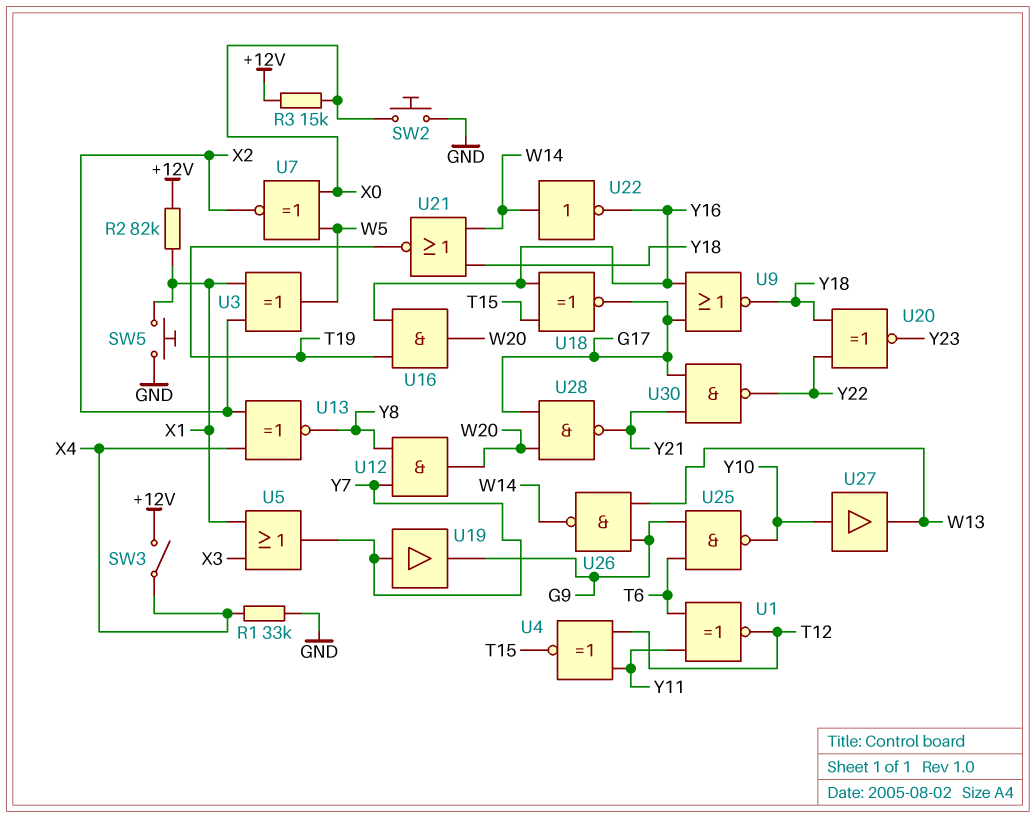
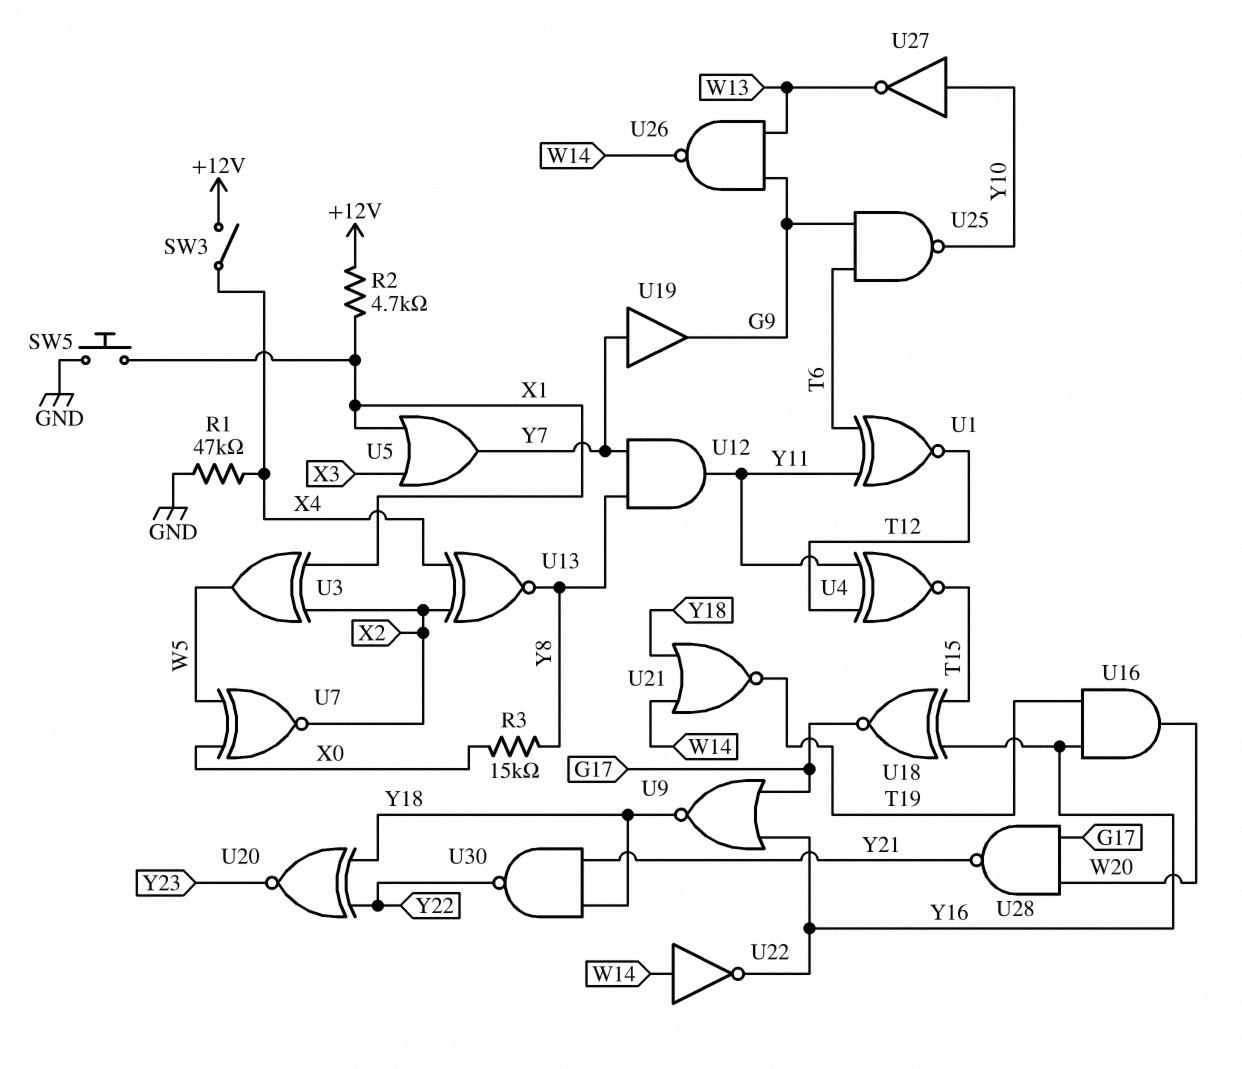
R1: 33k (GND, X4) -> 47k (GND, X4)
R2: 82k (+12V, X1) -> 4.7k (+12V, X1)
R3: 15k (+12V, X0) -> 15k (X0, Y8)
SW2: button (GND, X0) -> none
U12: AND (in Y7, in Y8, out W20) -> AND (in Y7, in Y8, out Y11)
U27: buffer (in Y10, out W13) -> NOT (in Y10, out W13)
U30: NAND (in G17, in Y21, out Y22) -> NAND (in Y18, in Y21, out Y22)

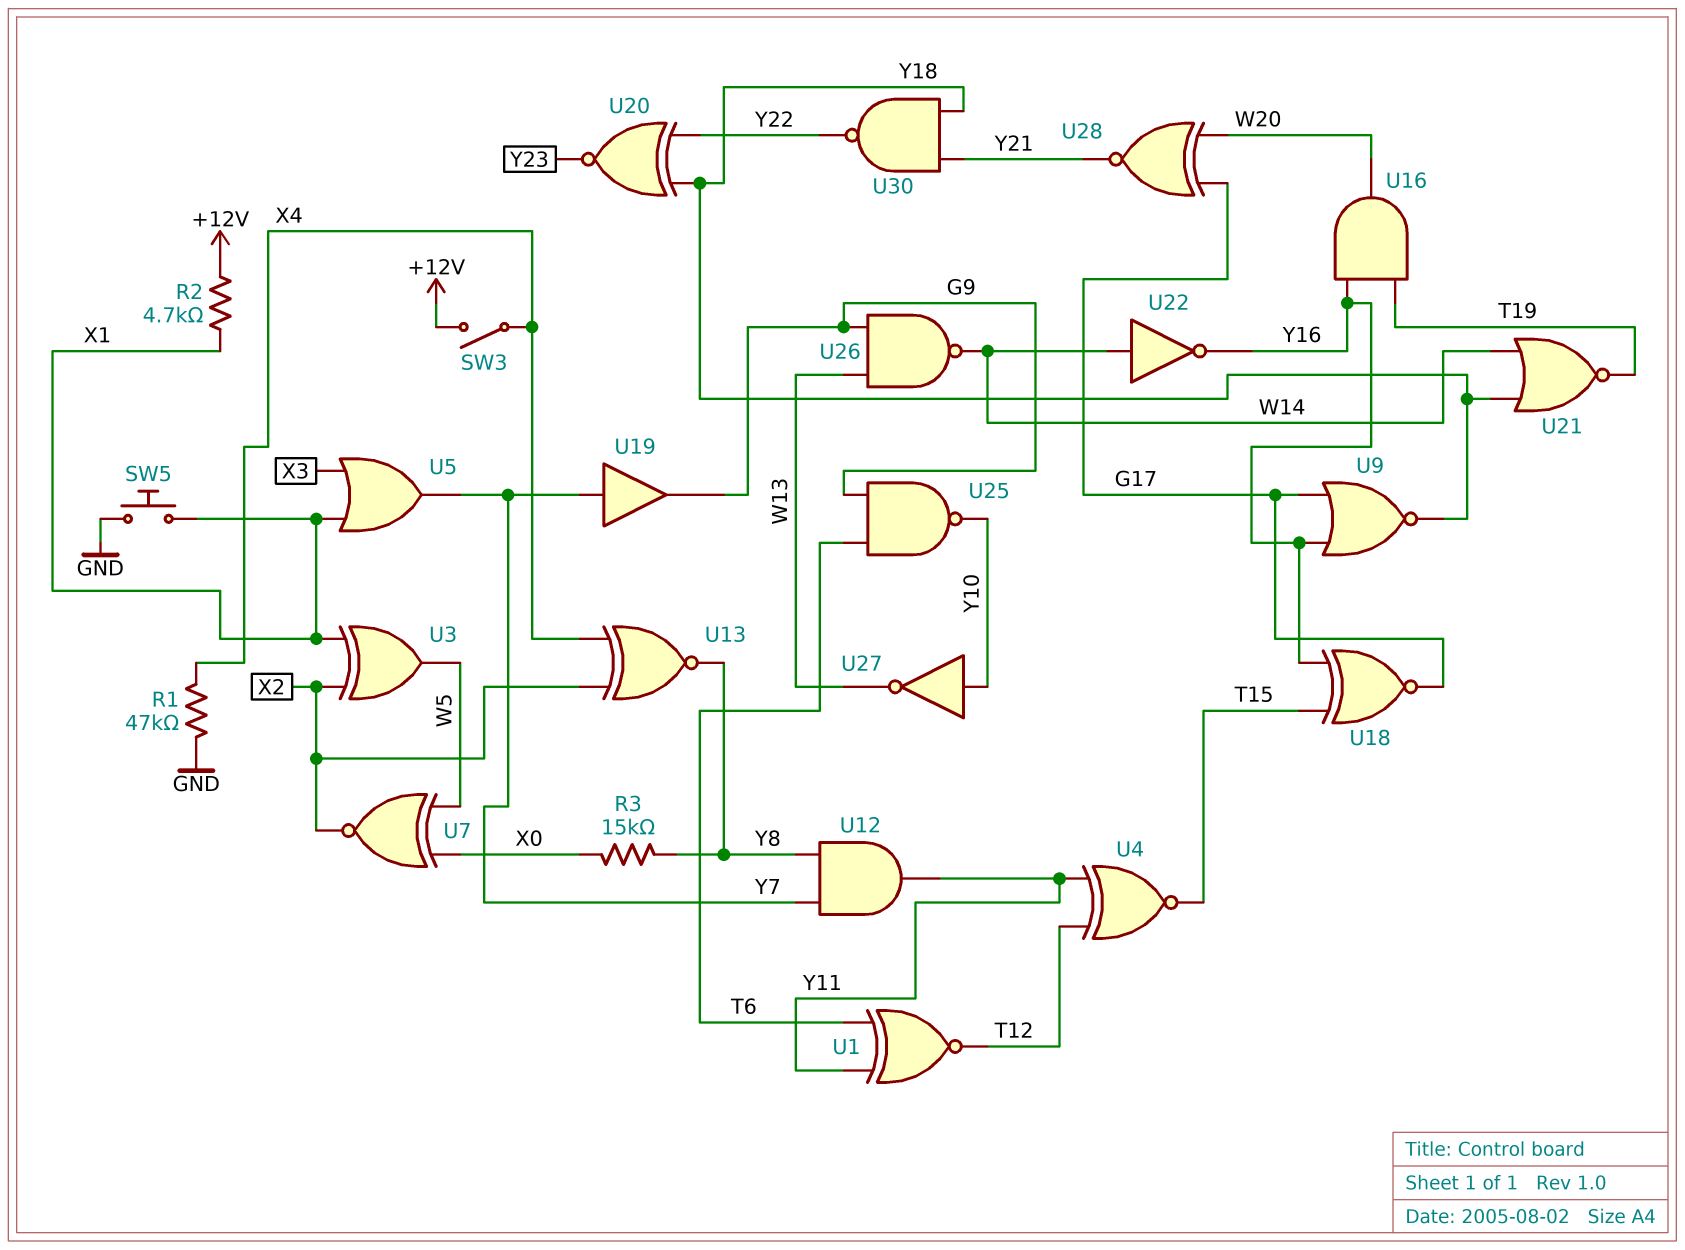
U28: NAND (in G17, in W20, out Y21) -> XNOR (in G17, in W20, out Y21)

